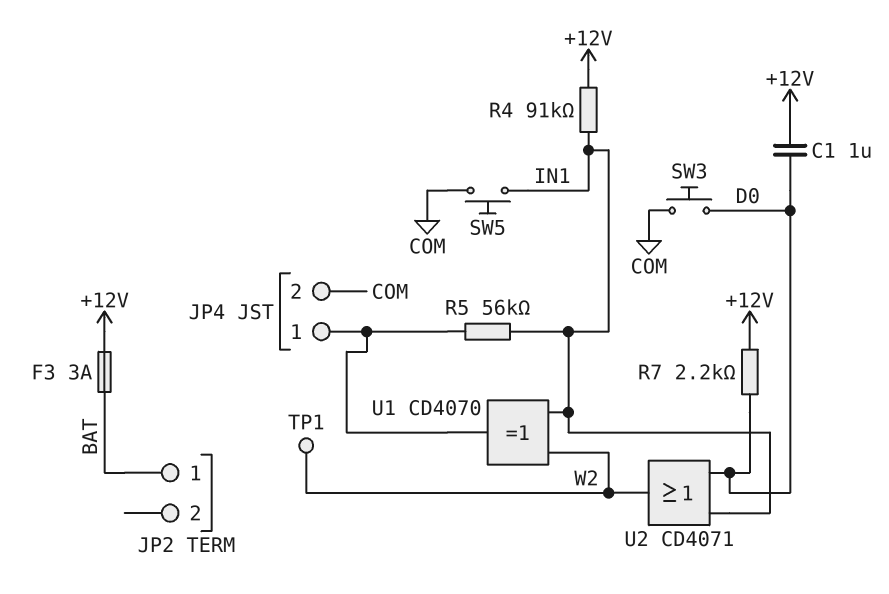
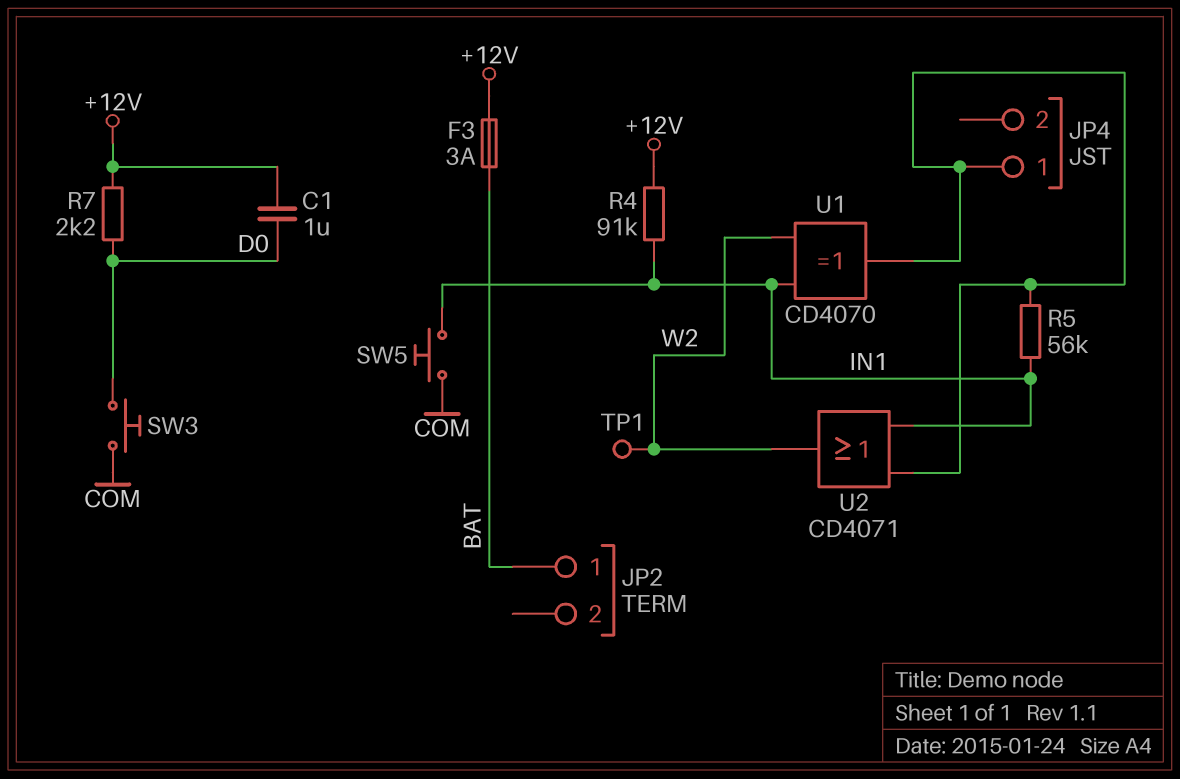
JP4 pin 2: COM -> none
U2: OR CD4071 (in D0, in IN1, out W2) -> OR CD4071 (in IN1, in JP4/1, out W2)

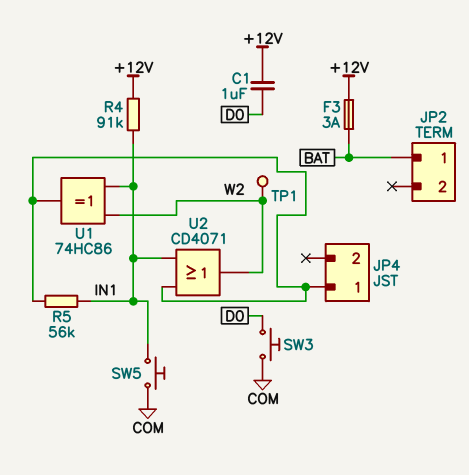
R7: 2.2k (+12V, D0) -> none
U1: XOR CD4070 (in IN1, in W2, out JP4/1) -> XOR 74HC86 (in IN1, in W2, out JP4/1)

